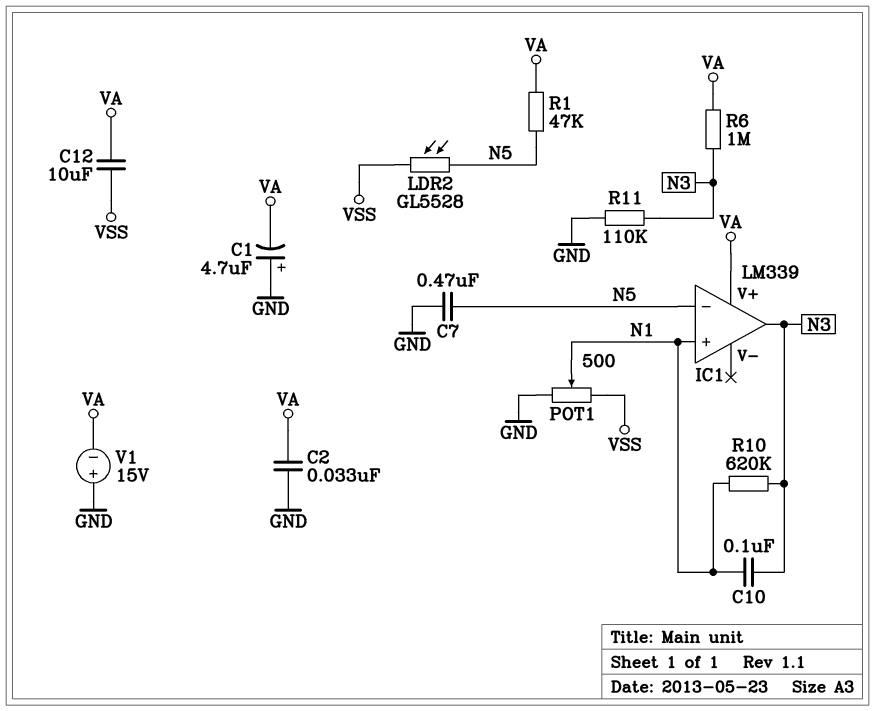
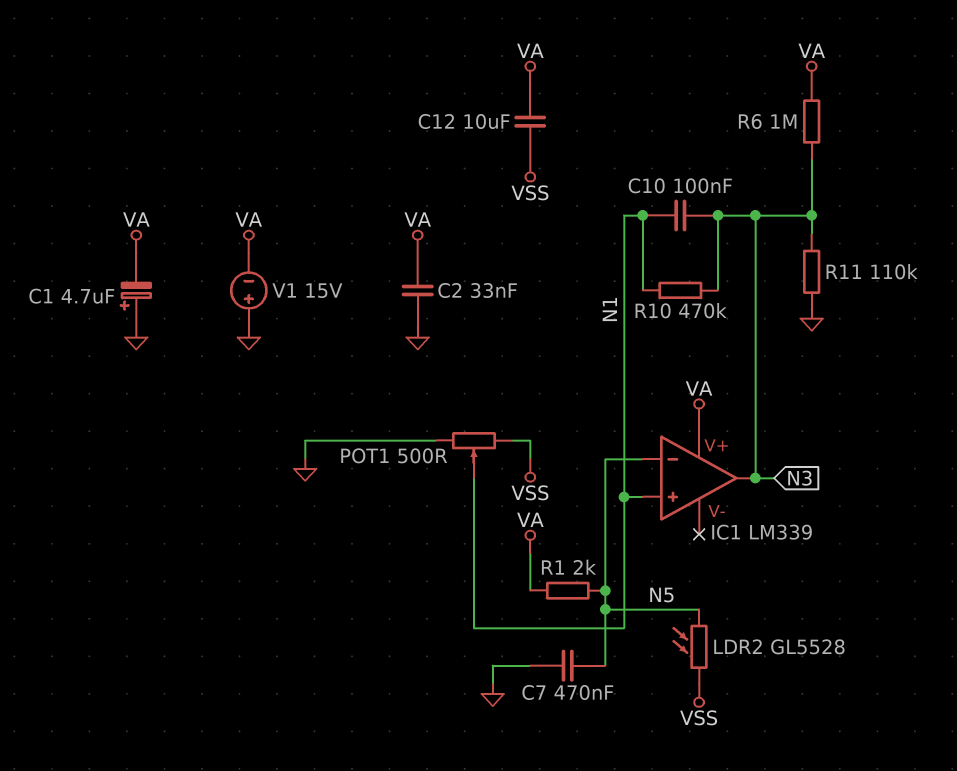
R1: 47k (N5, VA) -> 2k (N5, VA)
R10: 620k (N1, N3) -> 470k (N1, N3)

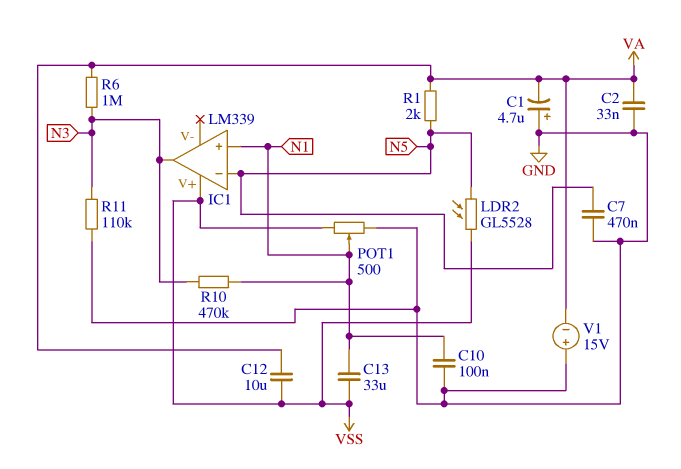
C10: 100nF (N1, N3) -> 100nF (GND, N1)
C13: none -> 33uF (N1, VSS)
IC1 pin V+: VA -> VSS

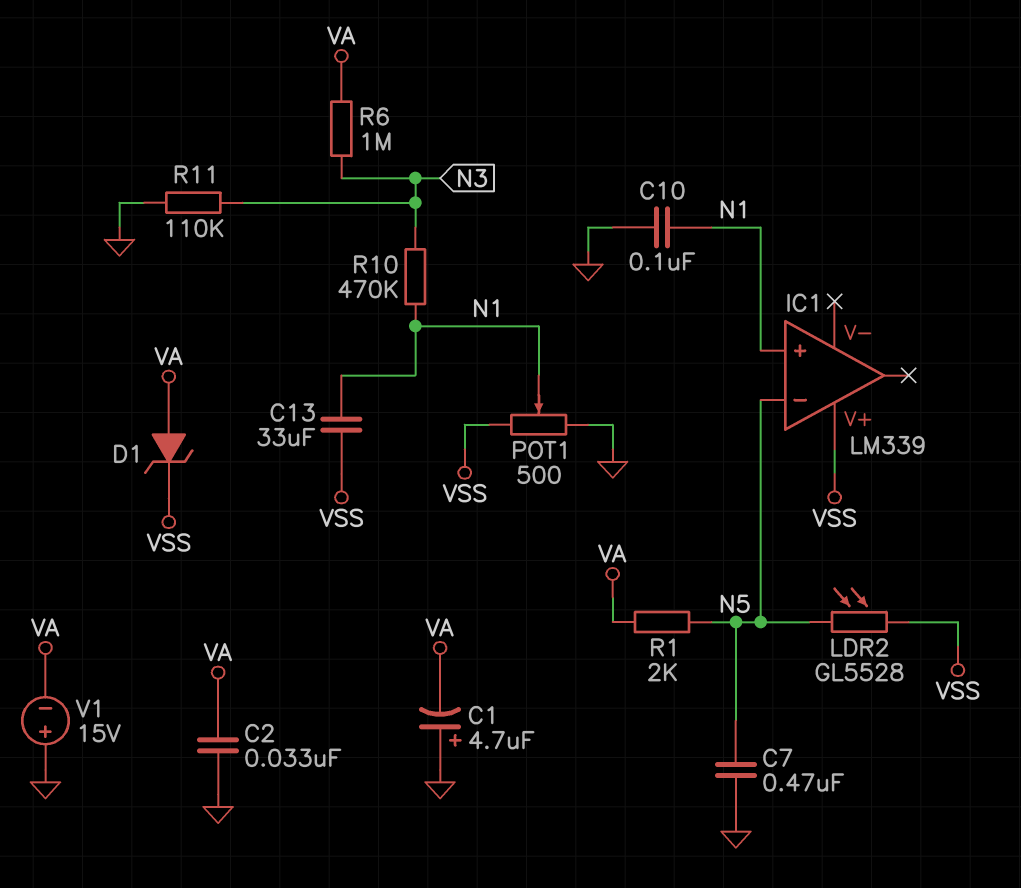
C12: 10uF (VA, VSS) -> none
D1: none -> zener (A VA, K VSS)
IC1 pin out: N3 -> none

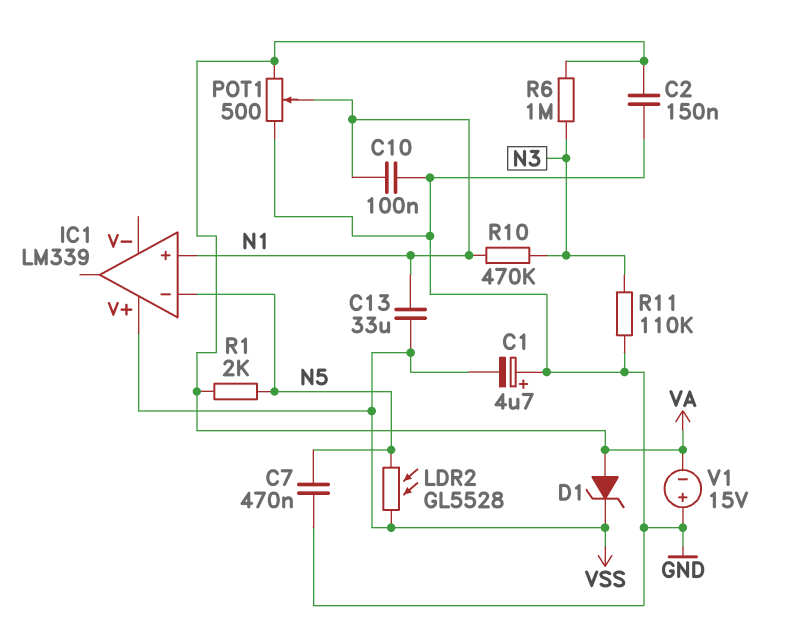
C1: 4.7uF (plus GND, minus VA) -> 4.7uF (plus GND, minus VSS)
C2: 33nF (GND, VA) -> 150nF (GND, VA)
POT1: 500 (GND, VSS, wiper N1) -> 500 (GND, VA, wiper N1)

